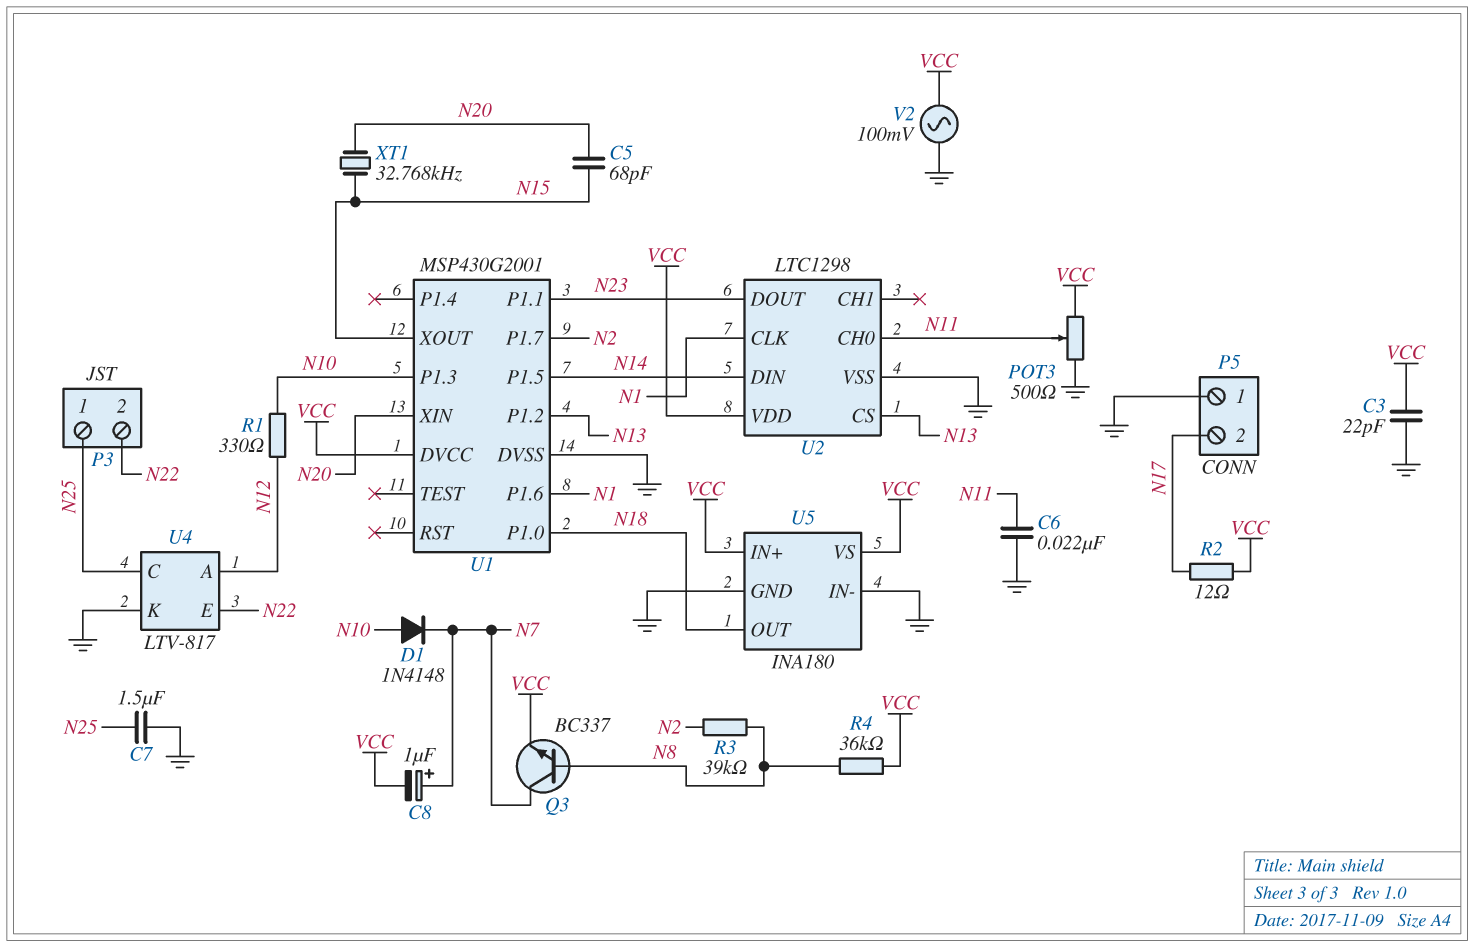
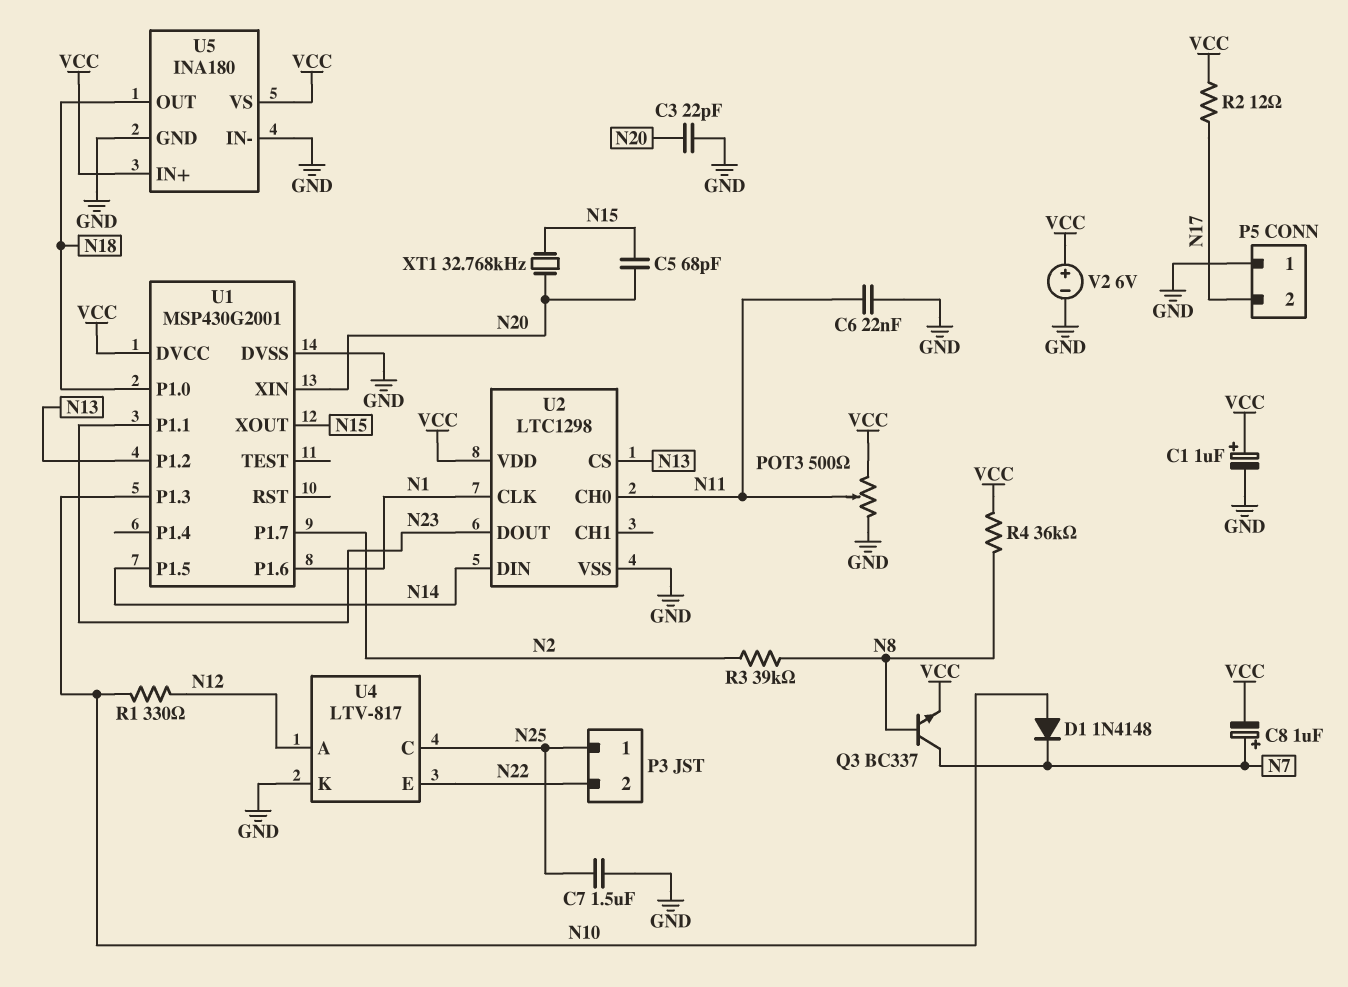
C1: none -> 1uF (plus VCC, minus GND)
C3: 22pF (GND, VCC) -> 22pF (GND, N20)
V2: AC 100mV (GND, VCC) -> 6V (plus VCC, minus GND)

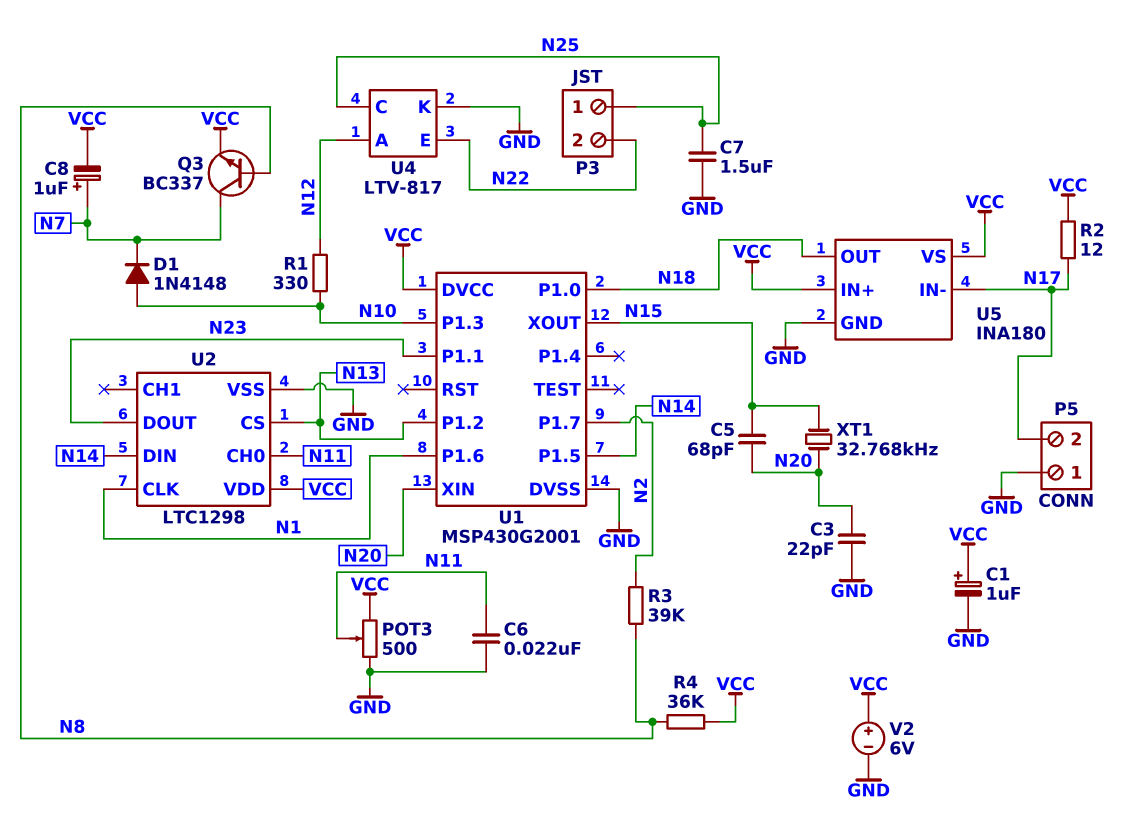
U5 pin IN-: GND -> N17

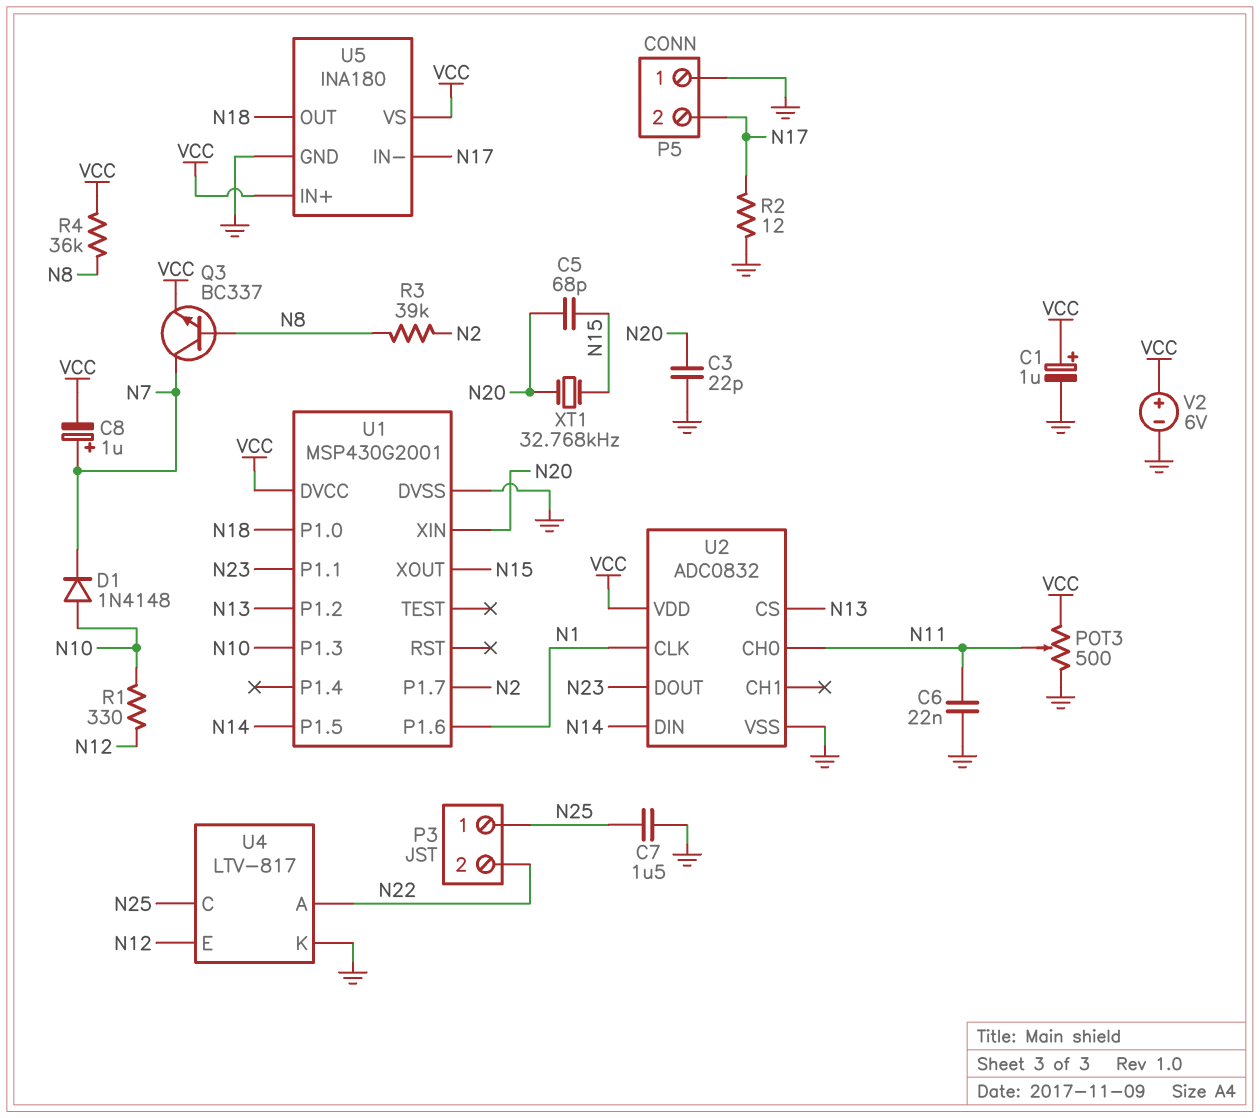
R2: 12 (N17, VCC) -> 12 (GND, N17)
U2: LTC1298 -> ADC0832
U4 pin A: N12 -> N22
U4 pin E: N22 -> N12

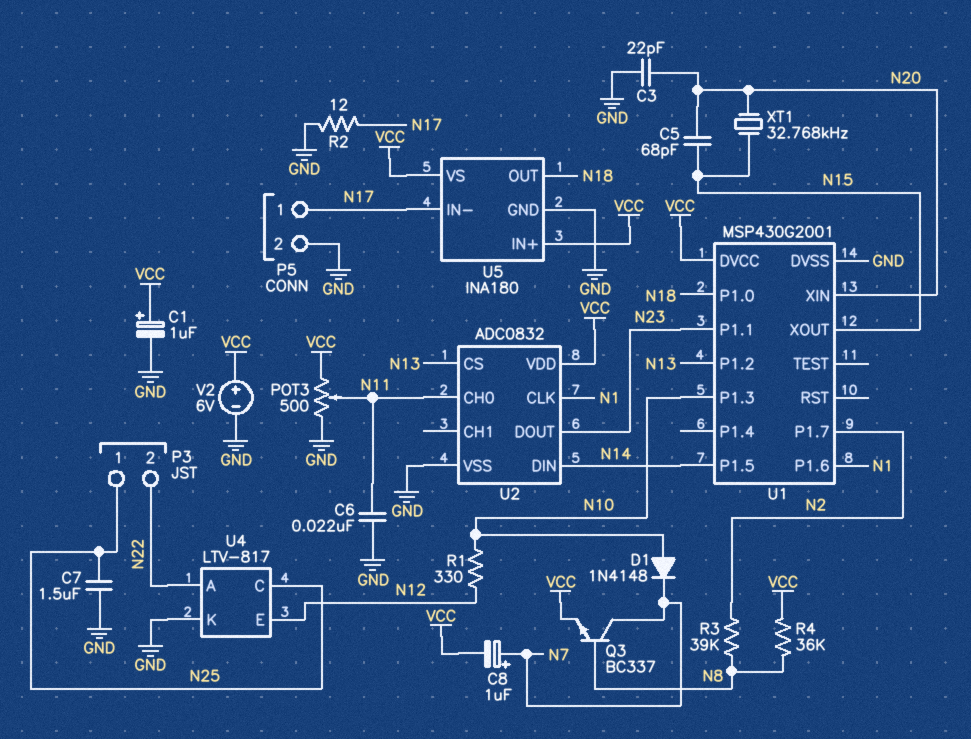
P5 pin 1: GND -> N17
P5 pin 2: N17 -> GND

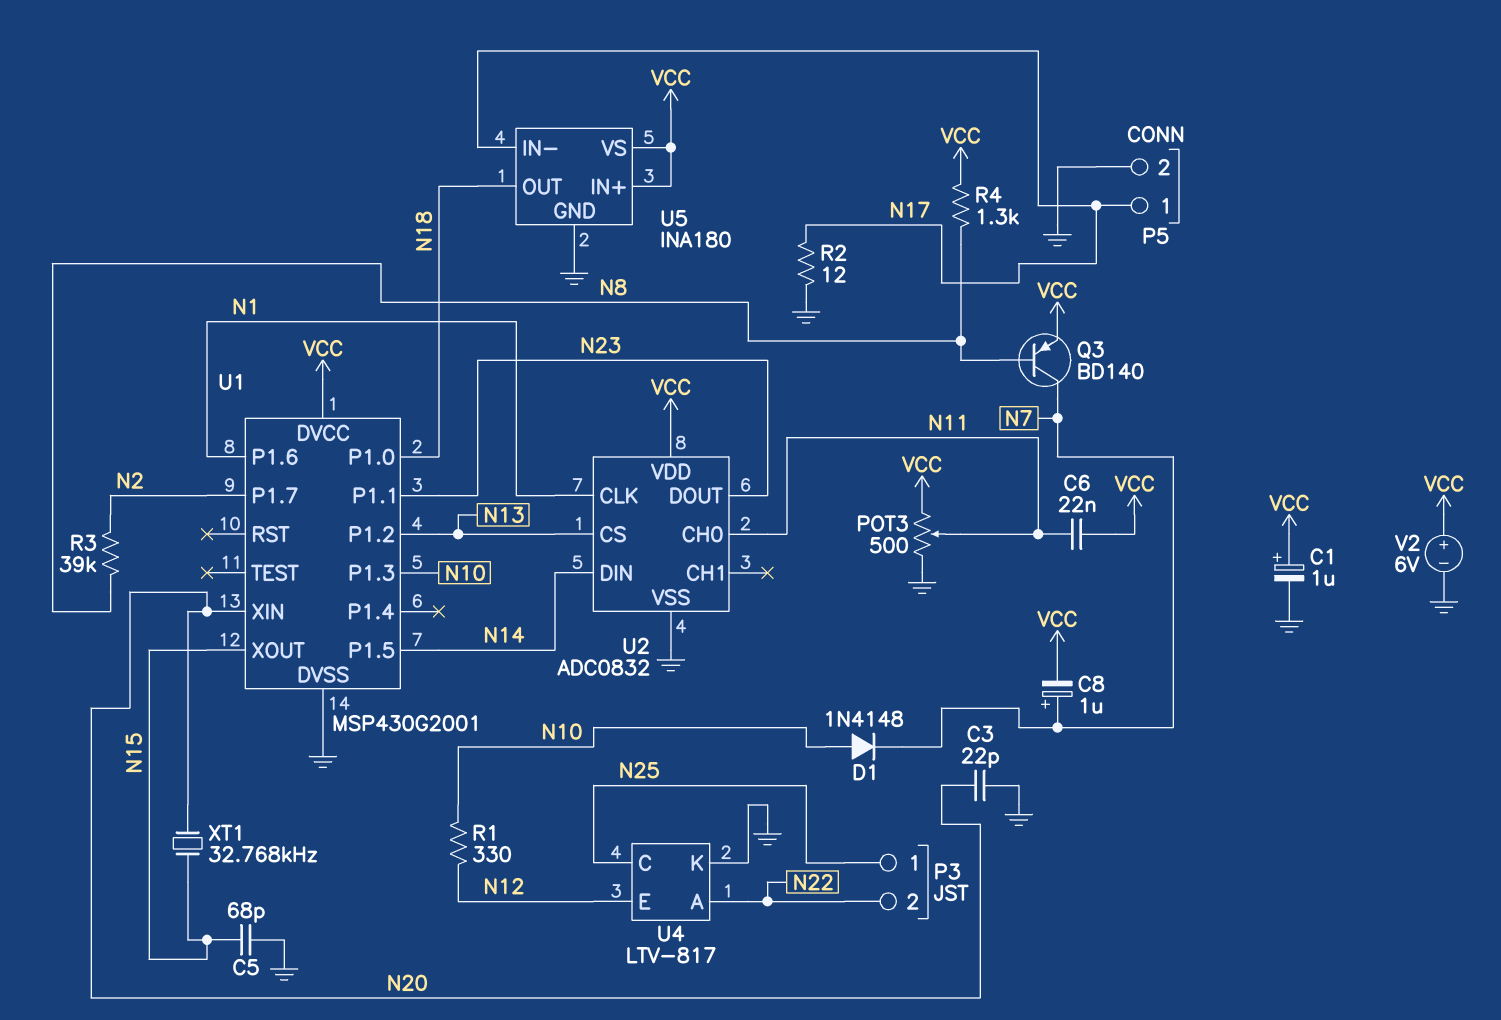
C5: 68pF (N15, N20) -> 68pF (GND, N15)
C6: 22nF (GND, N11) -> 22nF (N11, VCC)
C7: 1.5uF (GND, N25) -> none
Q3: NPN BC337 (B N8, C N7, E VCC) -> PNP BD140 (B N8, C N7, E VCC)
R4: 36k (N8, VCC) -> 1.3k (N8, VCC)

